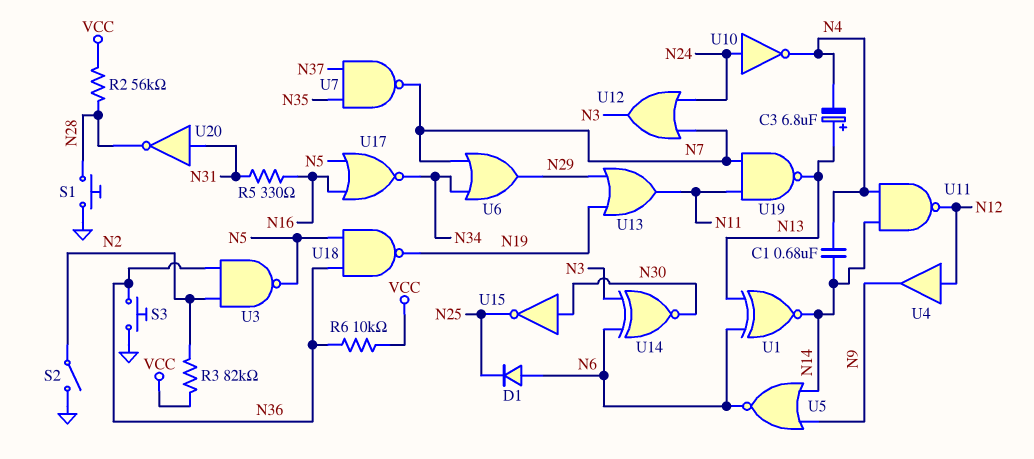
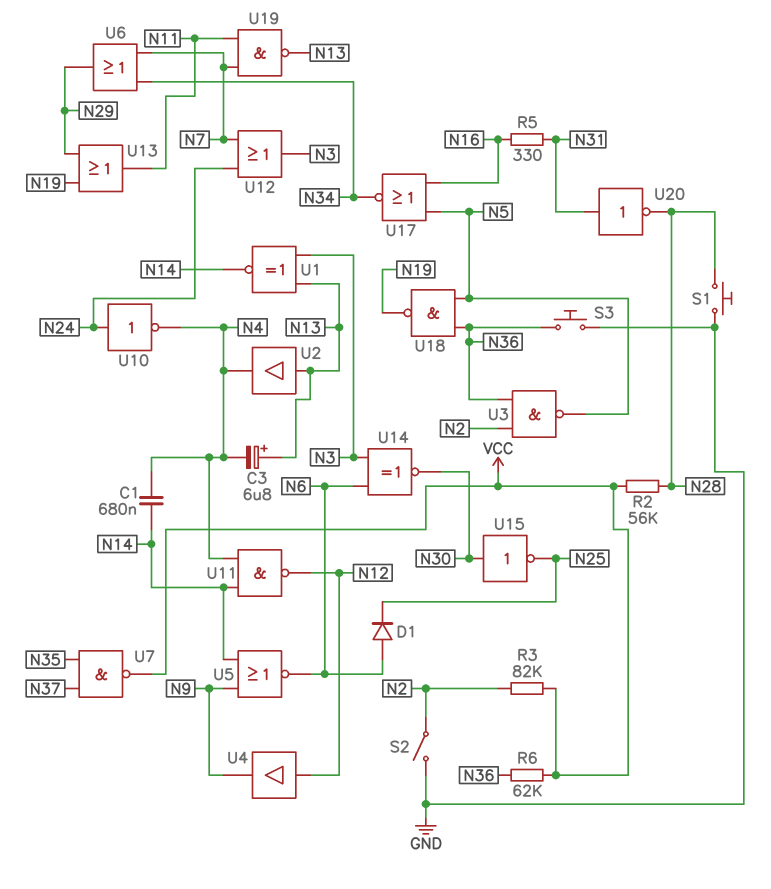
R6: 10k (N36, VCC) -> 62k (N36, VCC)
U1: XNOR (in N6, in N13, out N14) -> XNOR (in N3, in N13, out N14)
U2: none -> buffer (in N13, out N4)
U7: NAND (in N35, in N37, out N7) -> NAND (in N35, in N37, out VCC)

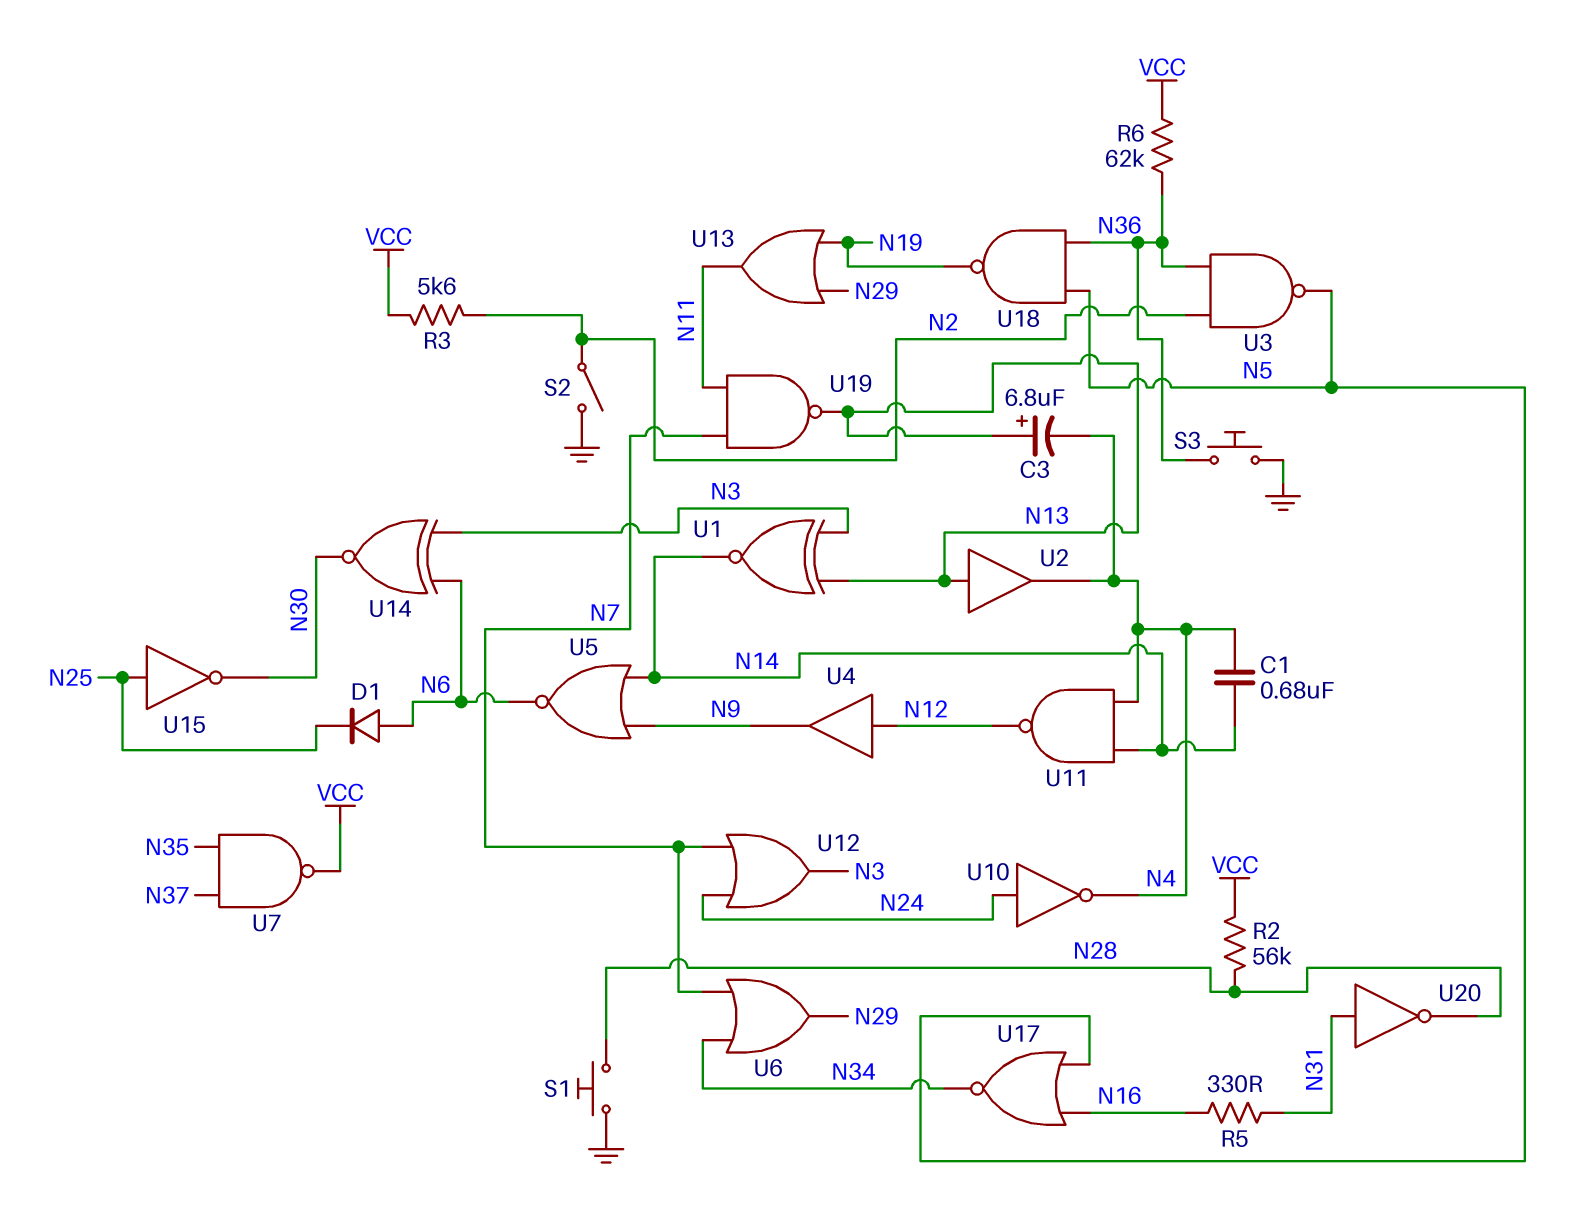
R3: 82k (N2, VCC) -> 5.6k (N2, VCC)
U15: NOT (in N30, out N25) -> NOT (in N25, out N30)

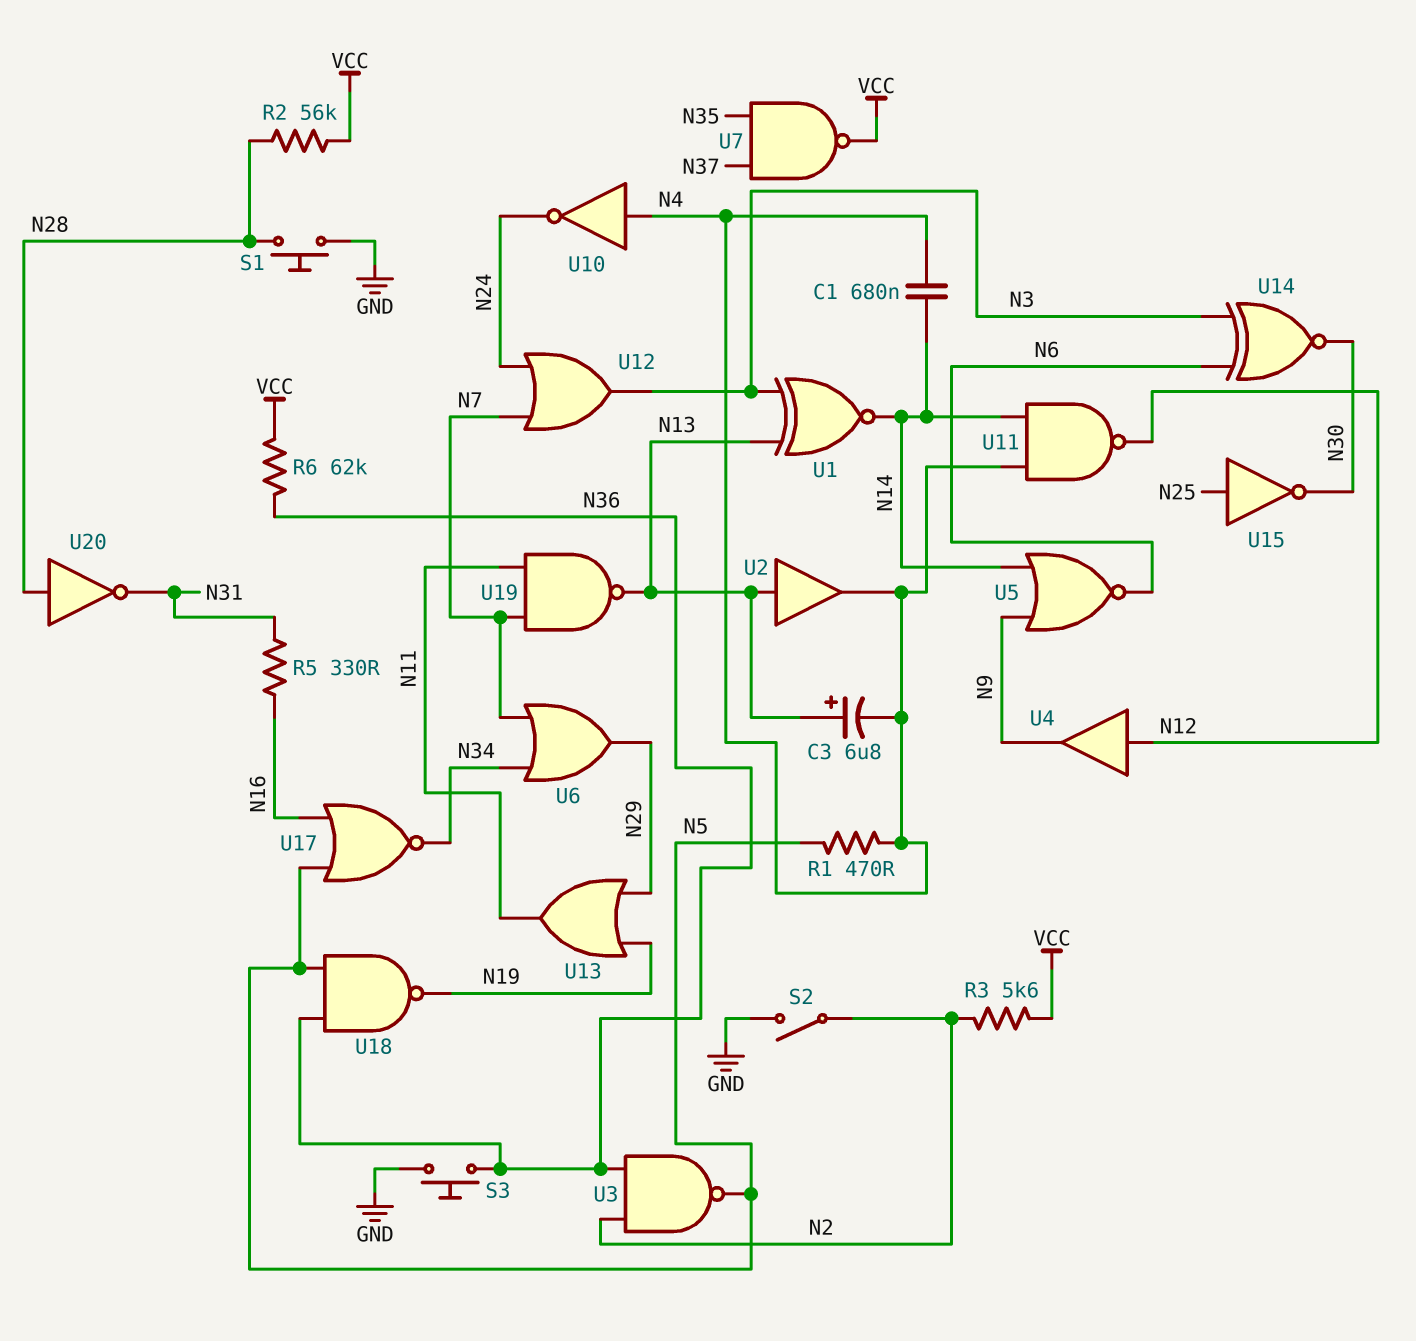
D1: diode (A N6, K N25) -> none
R1: none -> 470 (N4, N5)
U10: NOT (in N24, out N4) -> NOT (in N4, out N24)
U20: NOT (in N31, out N28) -> NOT (in N28, out N31)

